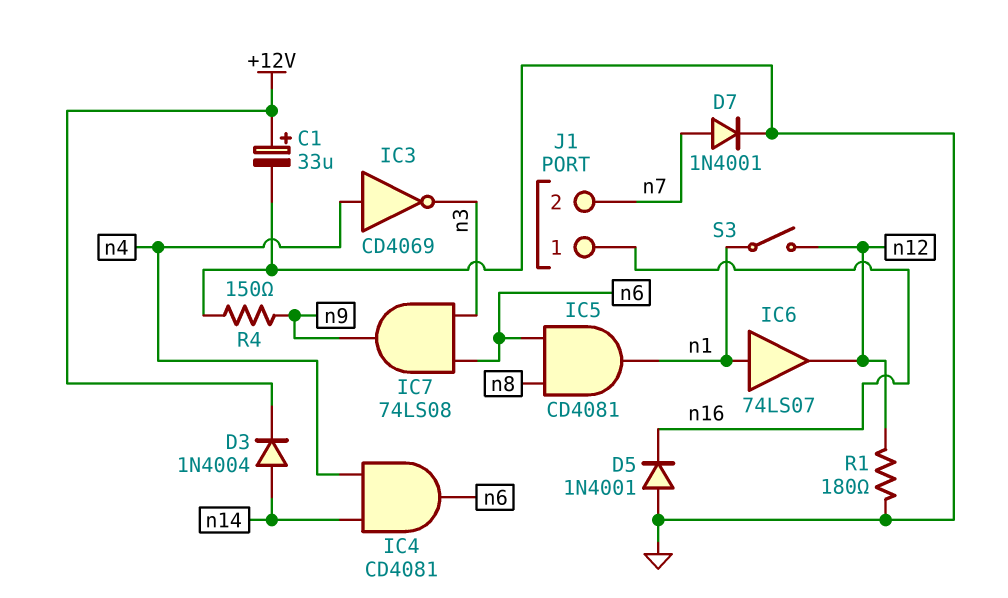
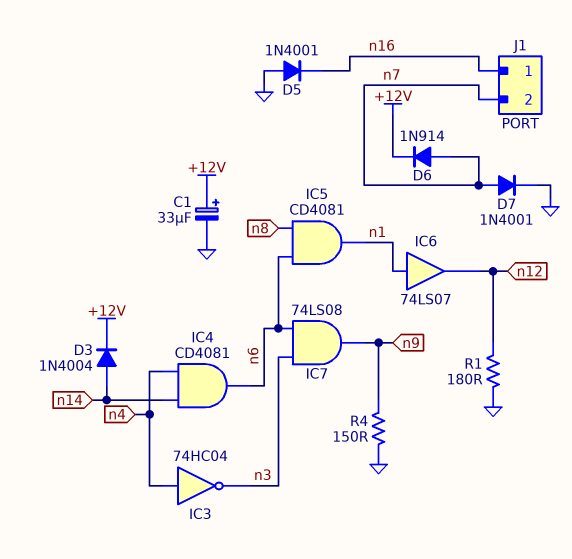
D6: none -> diode 1N914 (A n7, K +12V)
IC3: NOT CD4069 (in n4, out n3) -> NOT 74HC04 (in n4, out n3)
S3: switch (n1, n12) -> none

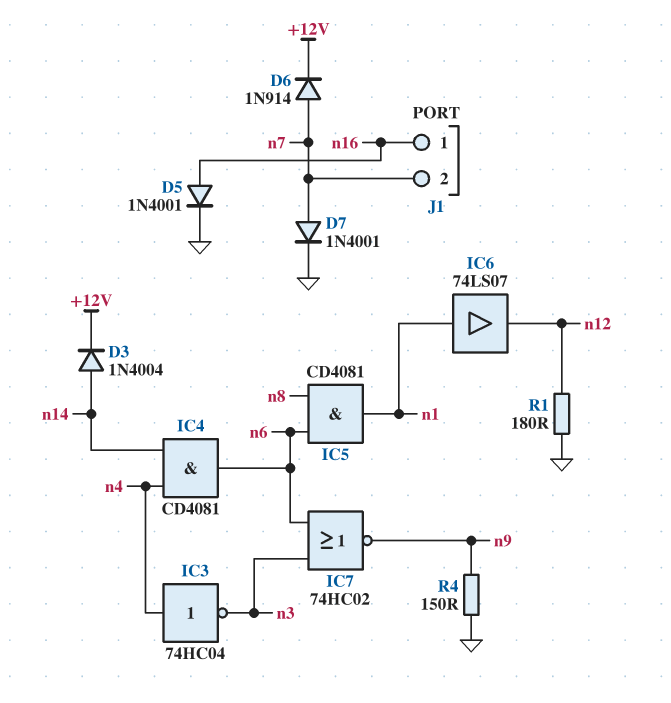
C1: 33uF (plus +12V, minus GND) -> none
D5: diode 1N4001 (A GND, K n16) -> diode 1N4001 (A n16, K GND)
IC7: AND 74LS08 (in n3, in n6, out n9) -> NOR 74HC02 (in n3, in n6, out n9)

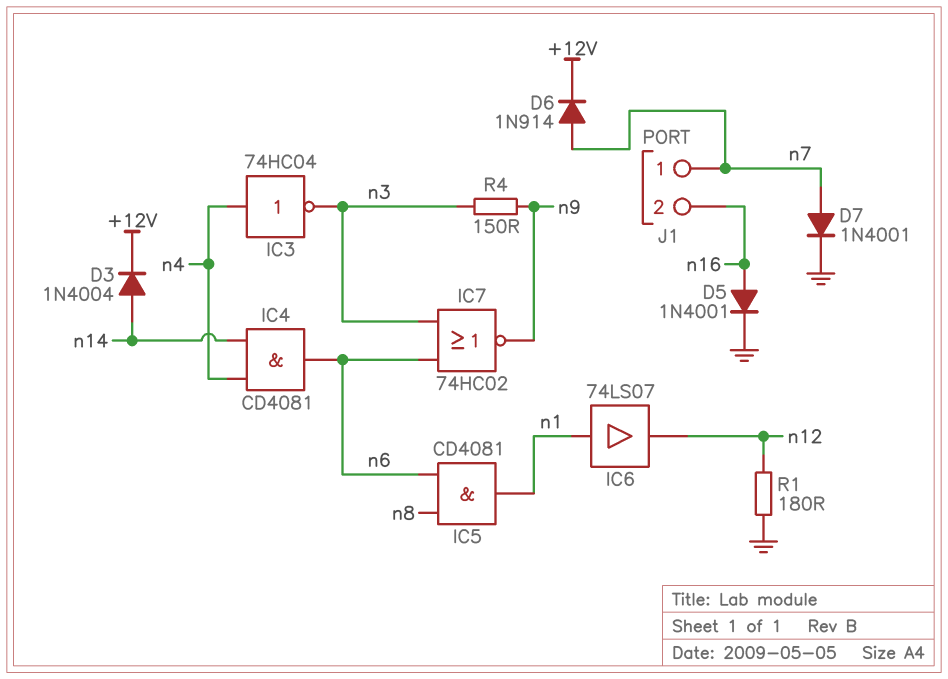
J1 pin 1: n16 -> n7
J1 pin 2: n7 -> n16
R4: 150 (GND, n9) -> 150 (n3, n9)

